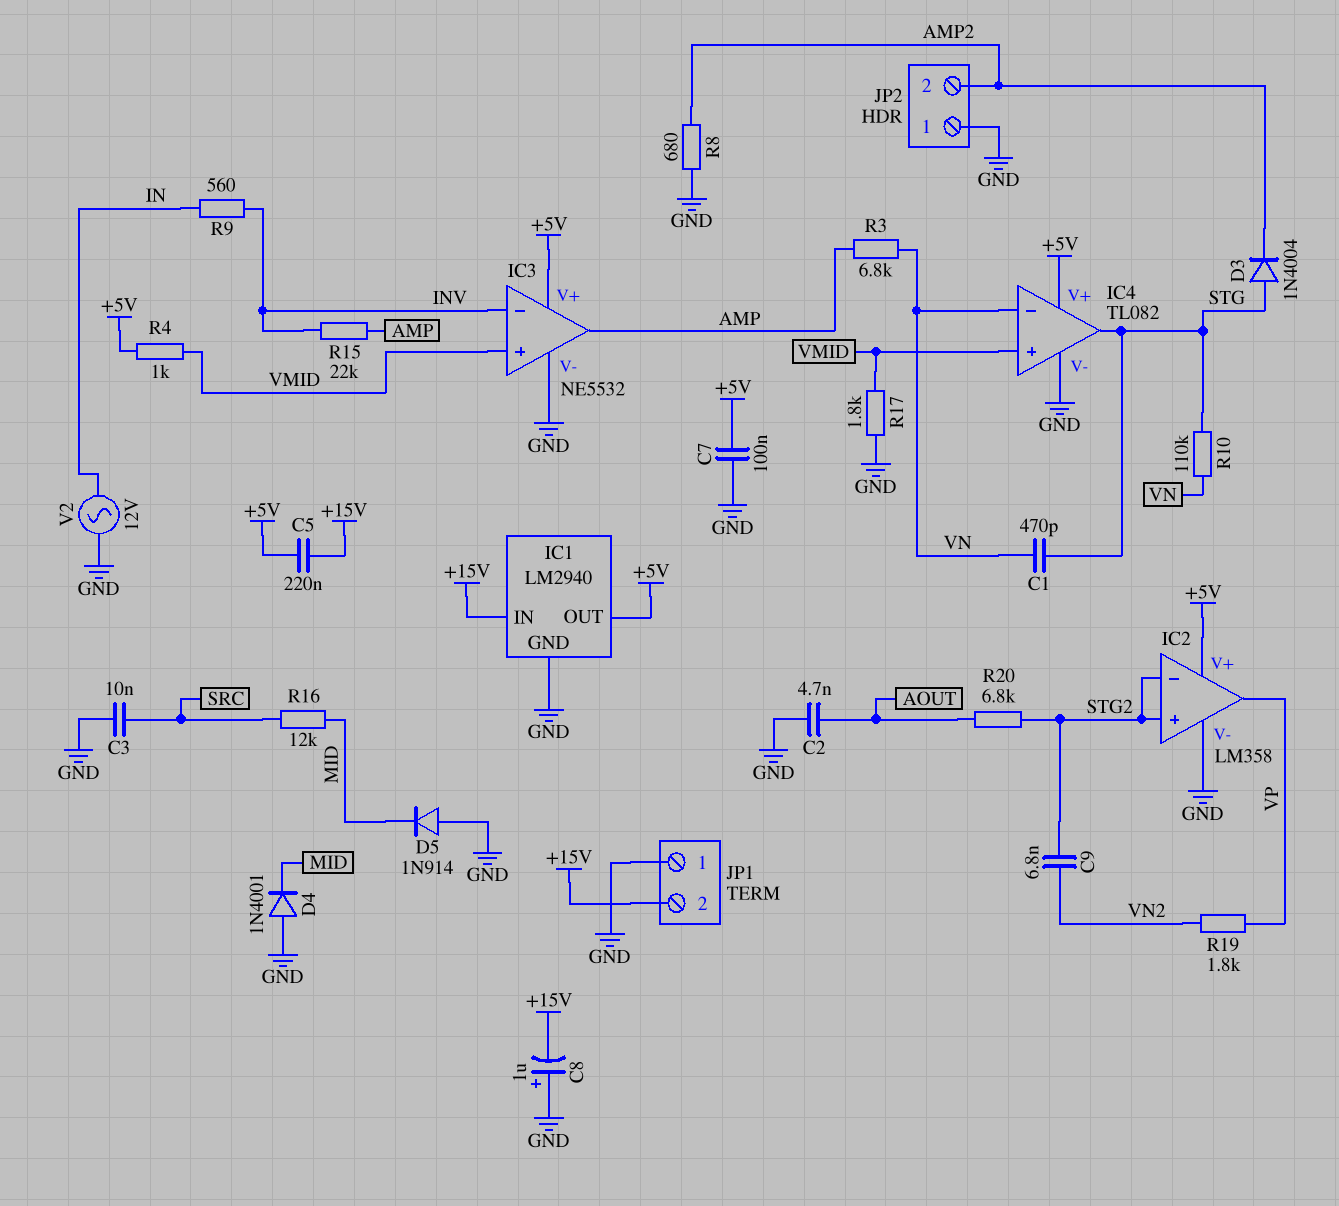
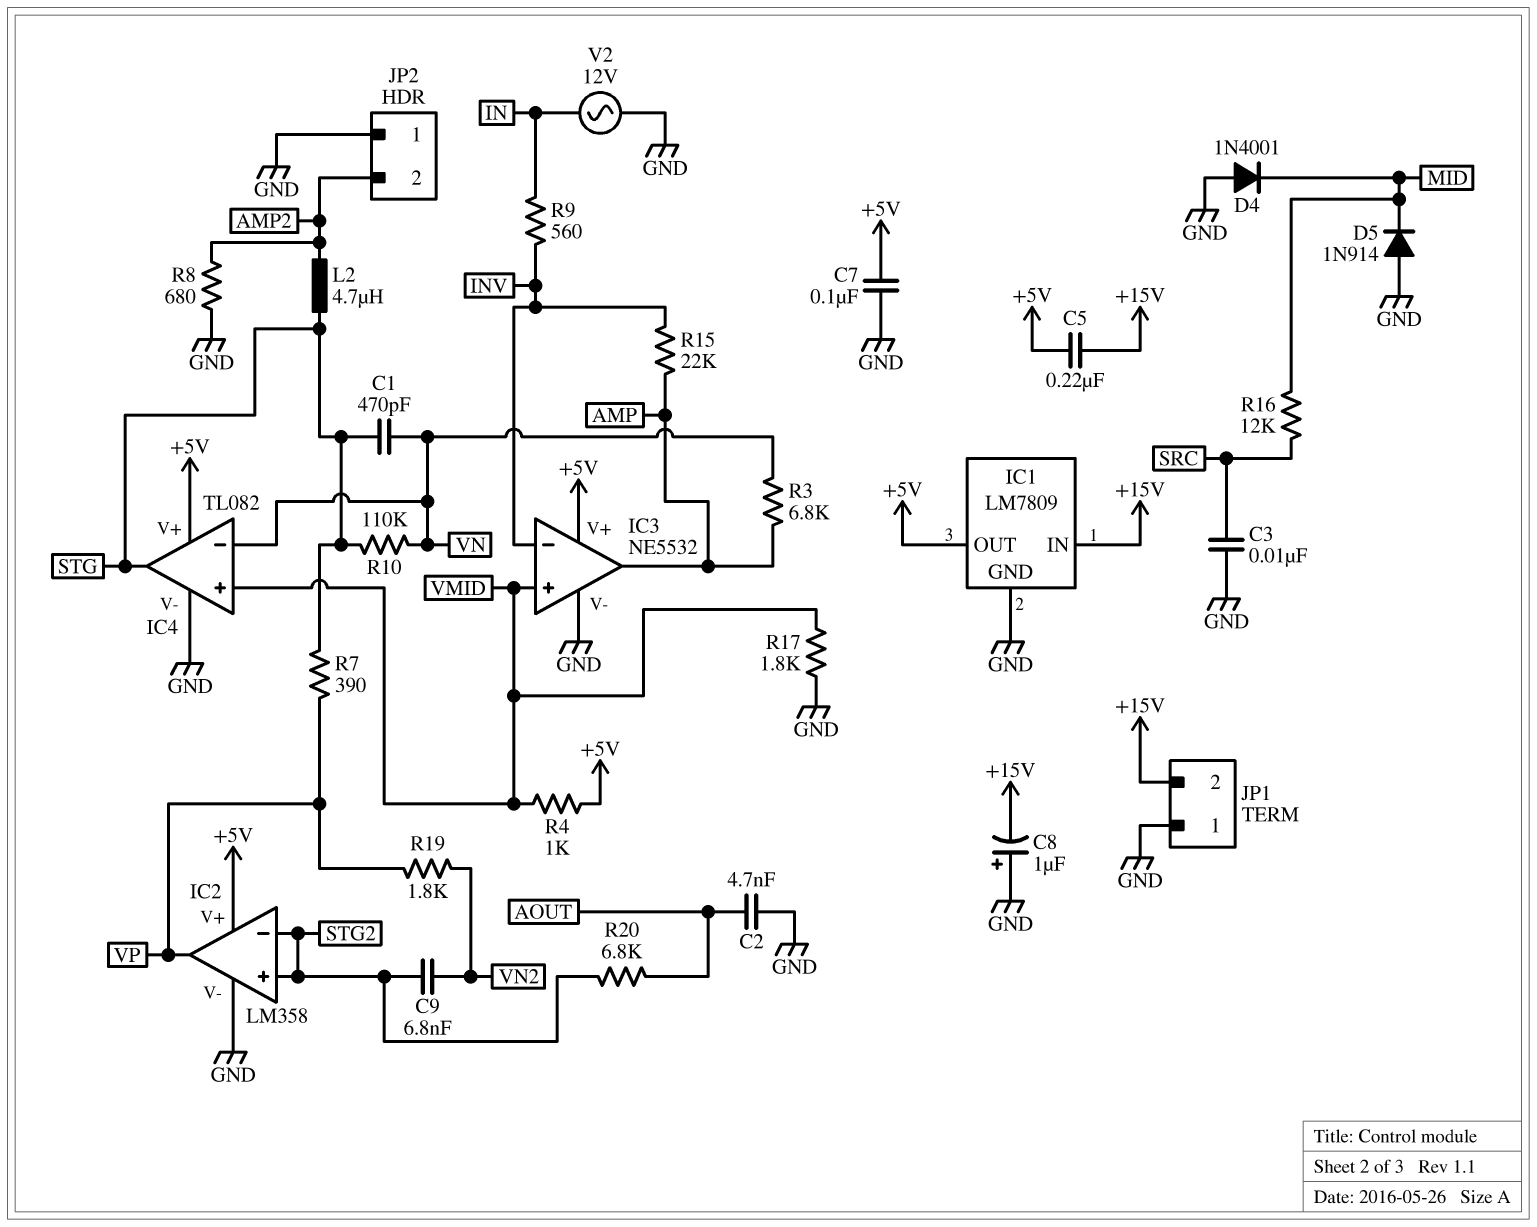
D3: diode 1N4004 (A STG, K AMP2) -> none
IC1: LM2940 -> LM7809
L2: none -> 4.7uH (AMP2, STG)
R7: none -> 390 (STG, VP)

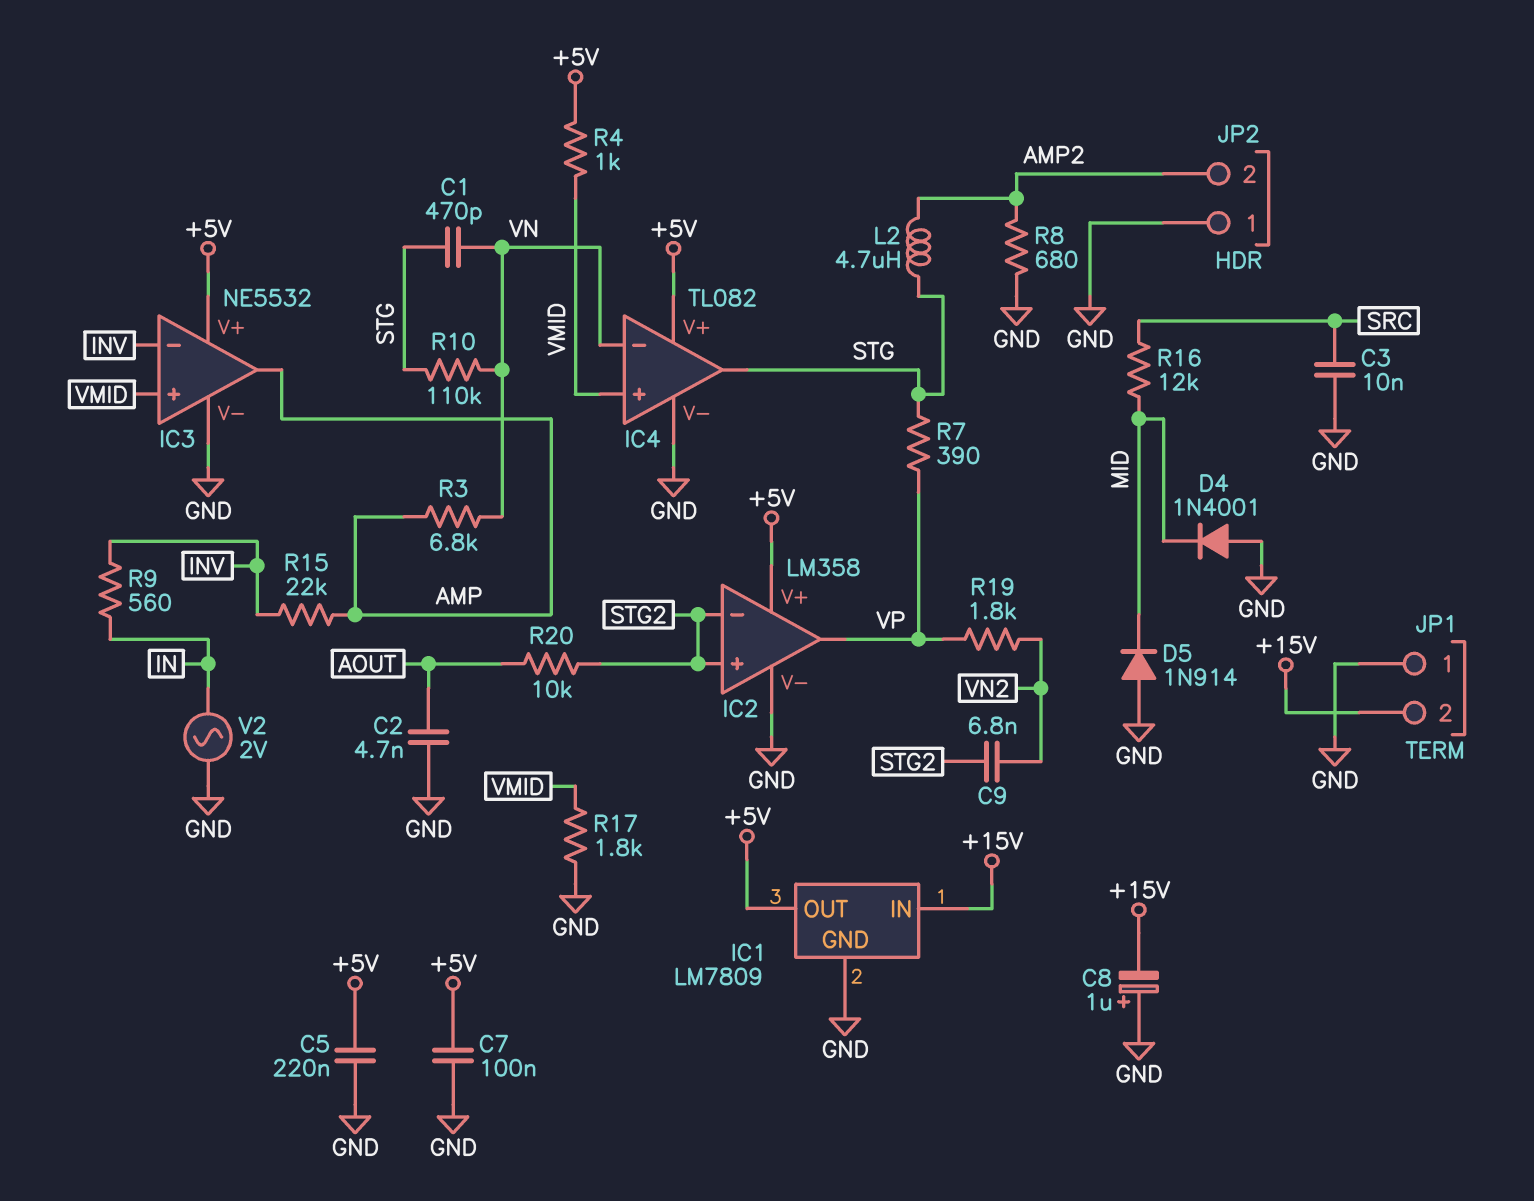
C5: 220nF (+5V, +15V) -> 220nF (+5V, GND)
R20: 6.8k (AOUT, STG2) -> 10k (AOUT, STG2)
V2: AC 12V (GND, IN) -> AC 2V (GND, IN)

